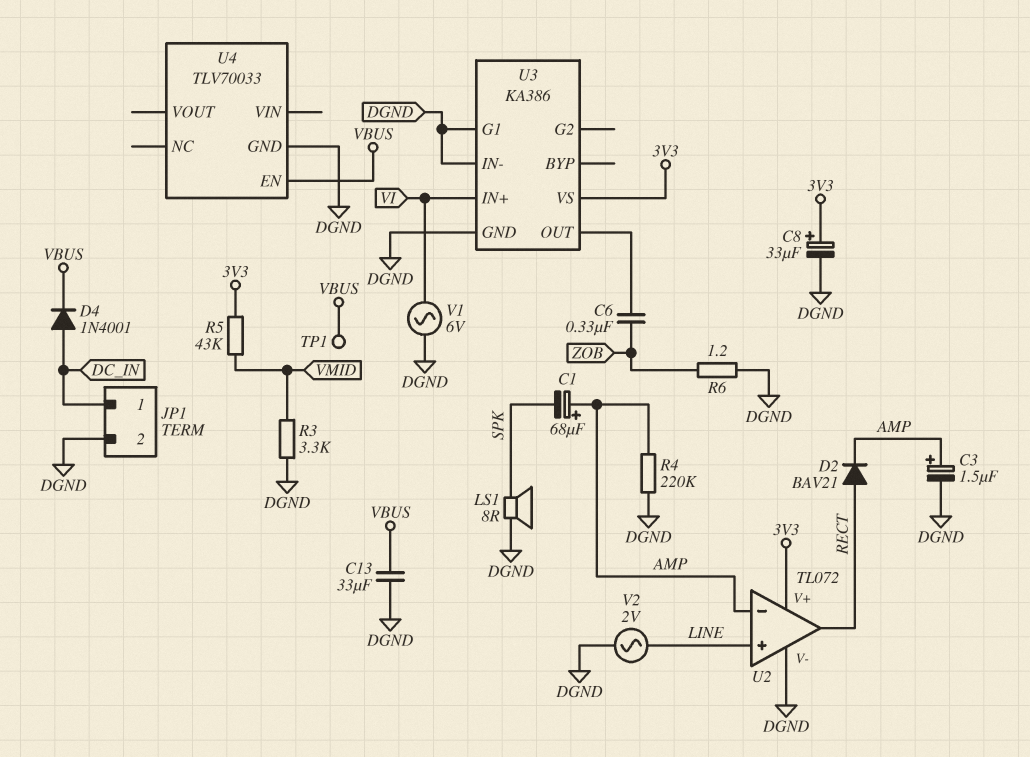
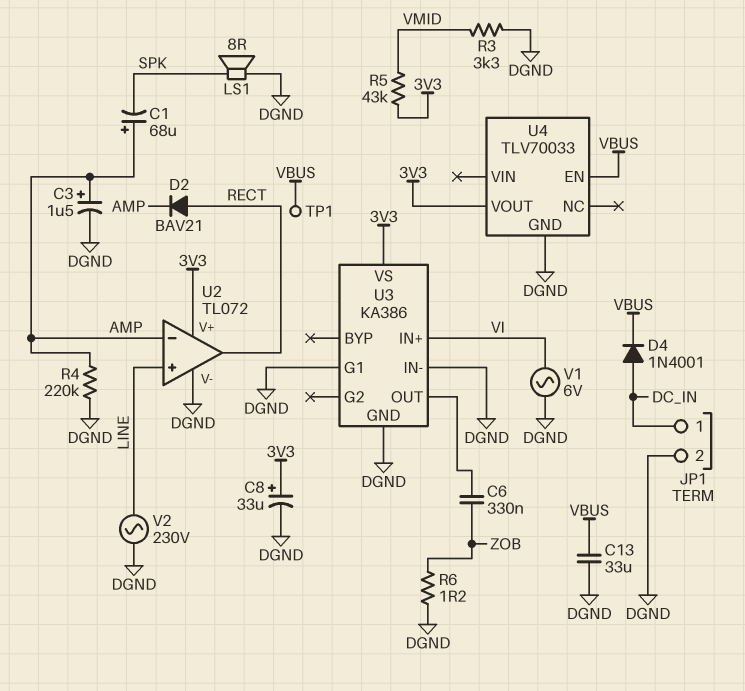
U4 pin VOUT: none -> 3V3
V2: AC 2V (DGND, LINE) -> AC 230V (DGND, LINE)

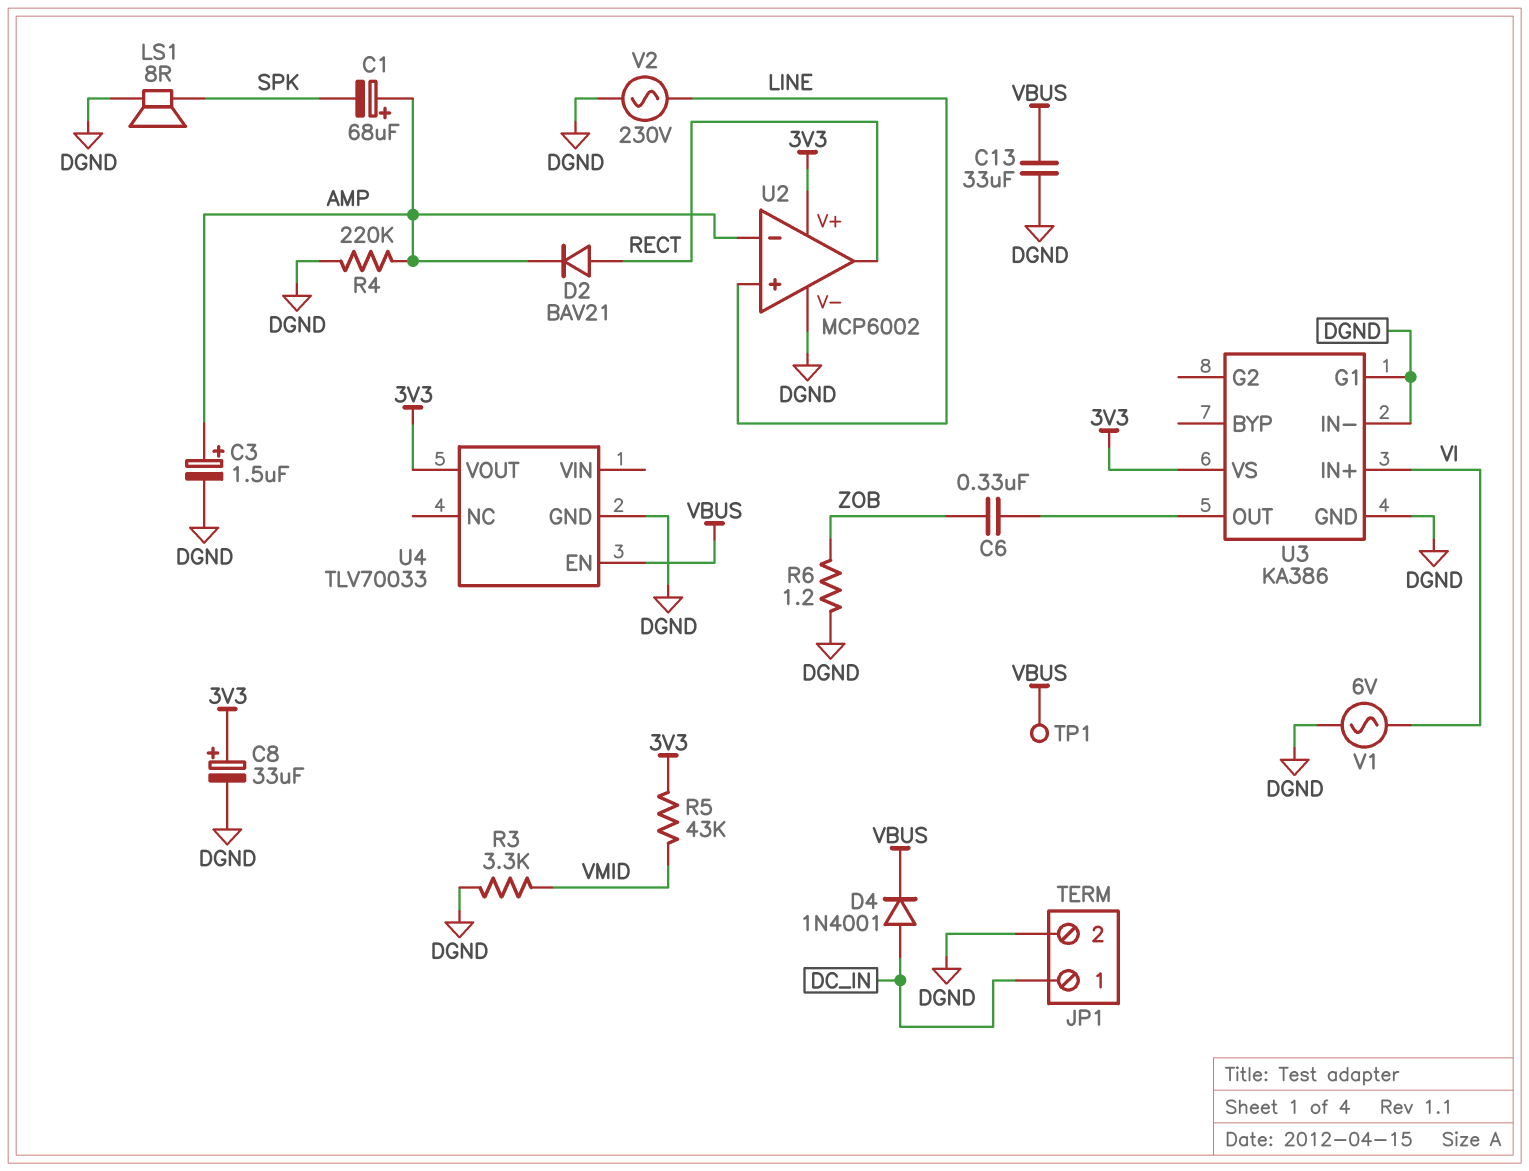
U2: TL072 -> MCP6002

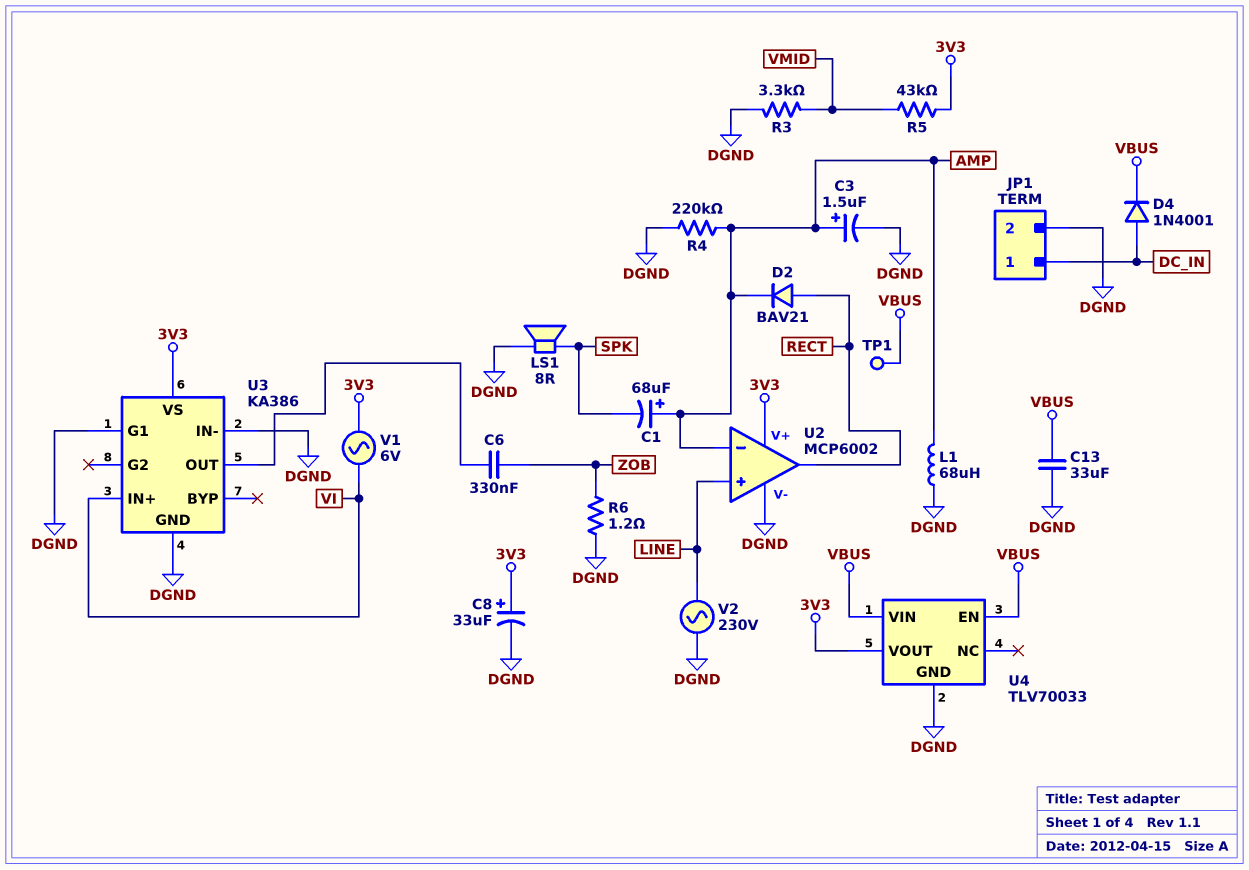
L1: none -> 68uH (AMP, DGND)
U4 pin VIN: none -> VBUS
V1: AC 6V (DGND, VI) -> AC 6V (3V3, VI)

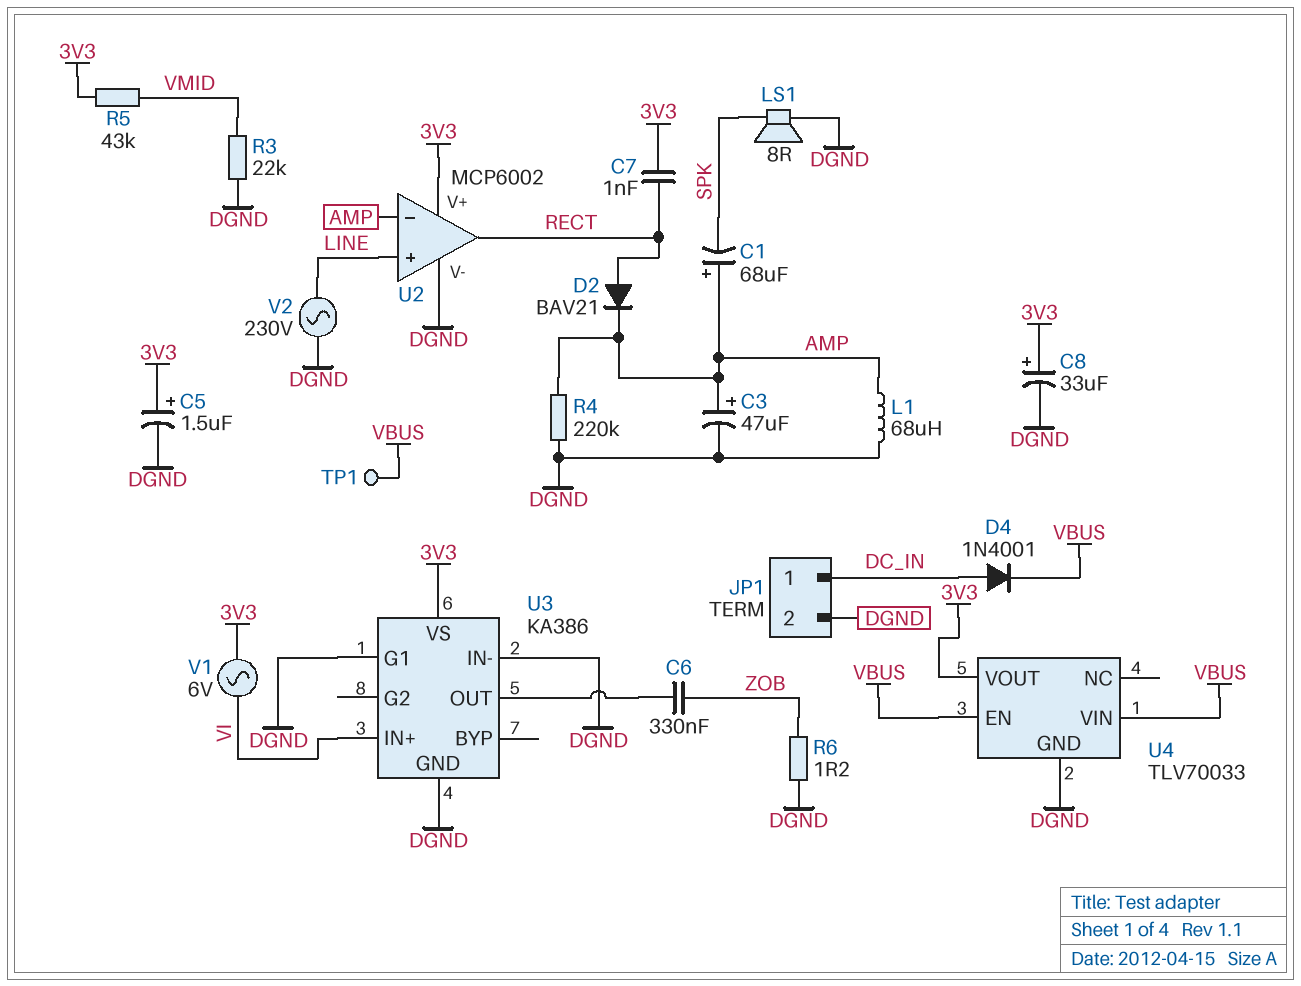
C3: 1.5uF (plus AMP, minus DGND) -> 47uF (plus AMP, minus DGND)
C5: none -> 1.5uF (plus 3V3, minus DGND)
C7: none -> 1nF (3V3, RECT)
C13: 33uF (DGND, VBUS) -> none
R3: 3.3k (DGND, VMID) -> 22k (DGND, VMID)

